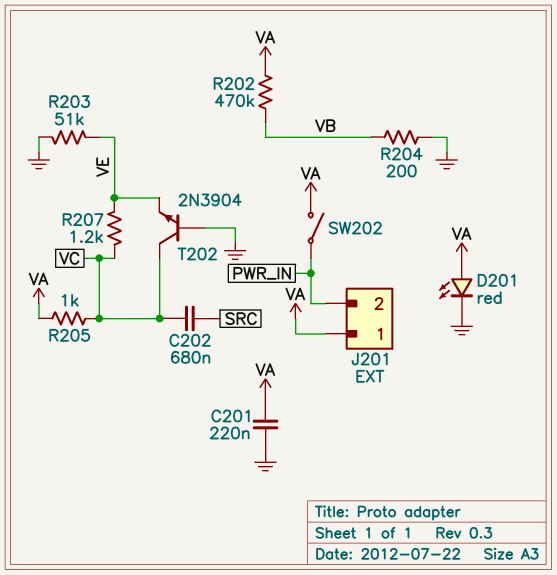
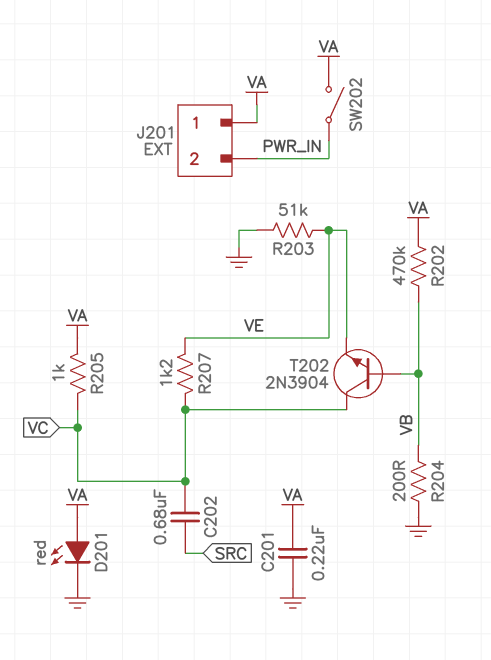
T202: NPN 2N3904 (B GND, C VC, E VE) -> NPN 2N3904 (B VB, C VC, E VE)

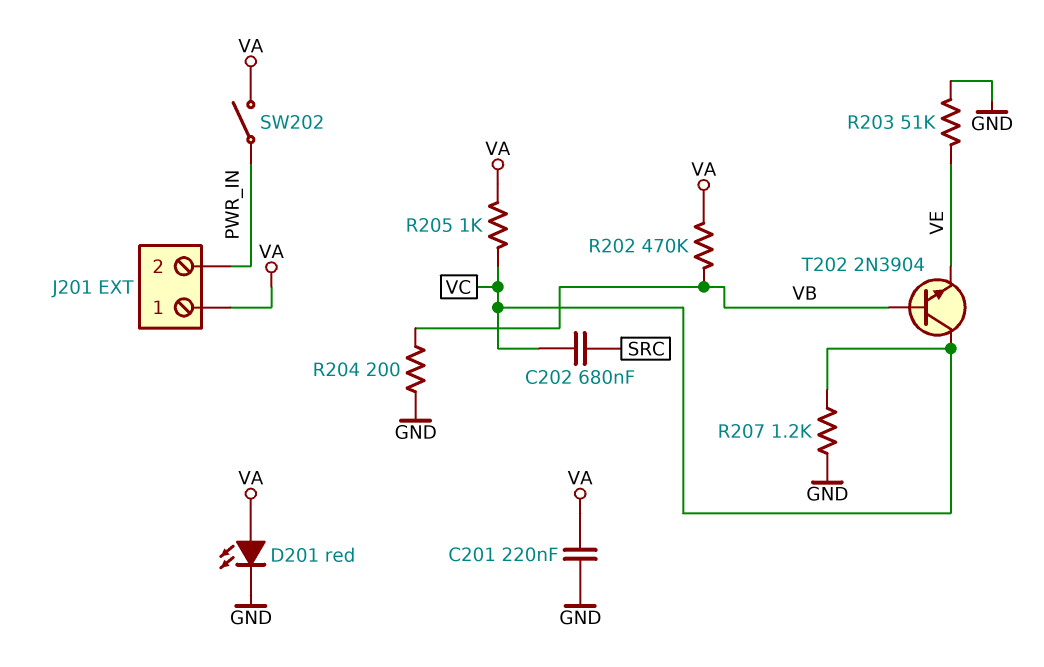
R207: 1.2k (VC, VE) -> 1.2k (GND, VC)

